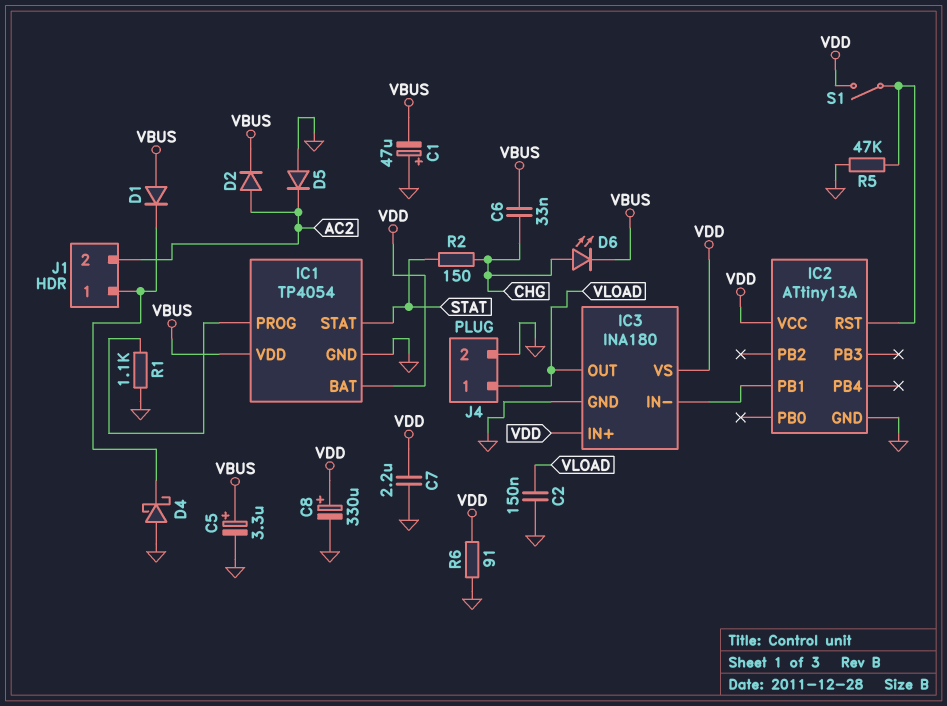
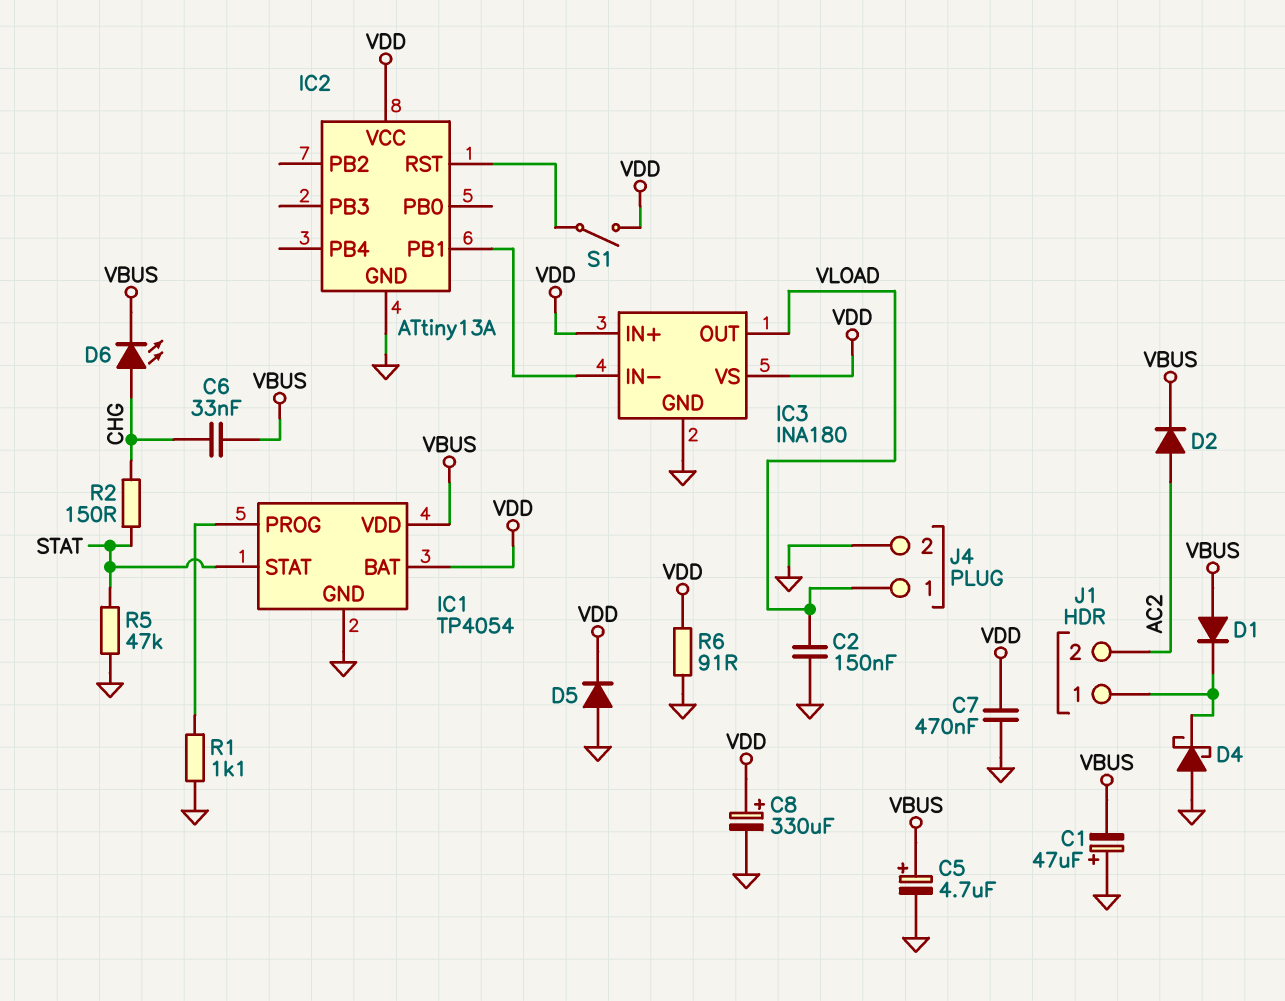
C5: 3.3uF (plus VBUS, minus GND) -> 4.7uF (plus VBUS, minus GND)
C7: 2.2uF (GND, VDD) -> 470nF (GND, VDD)
D5: diode (A GND, K AC2) -> diode (A GND, K VDD)
R5: 47k (GND, IC2/RST) -> 47k (GND, STAT)

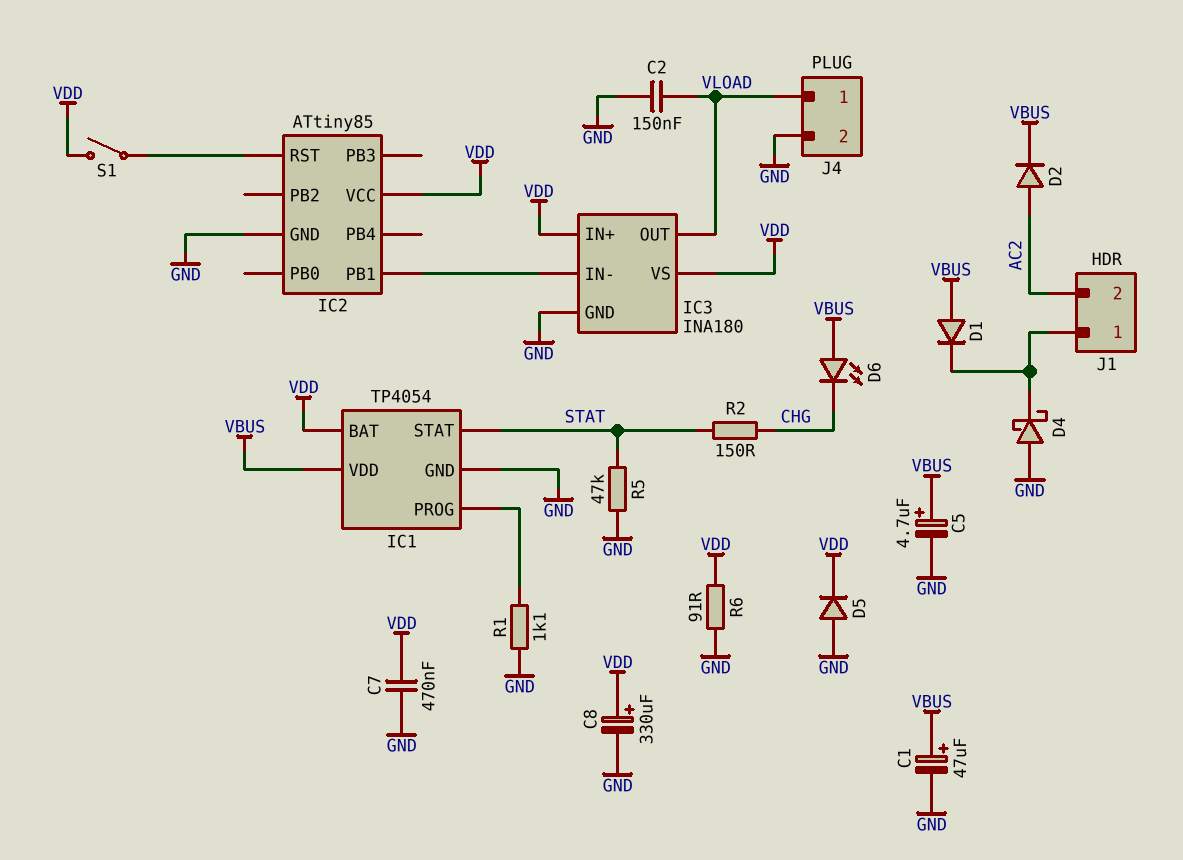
C1: 47uF (plus GND, minus VBUS) -> 47uF (plus VBUS, minus GND)
C6: 33nF (CHG, VBUS) -> none
D6: LED (A CHG, K VBUS) -> LED (A VBUS, K CHG)
IC2: ATtiny13A -> ATtiny85

